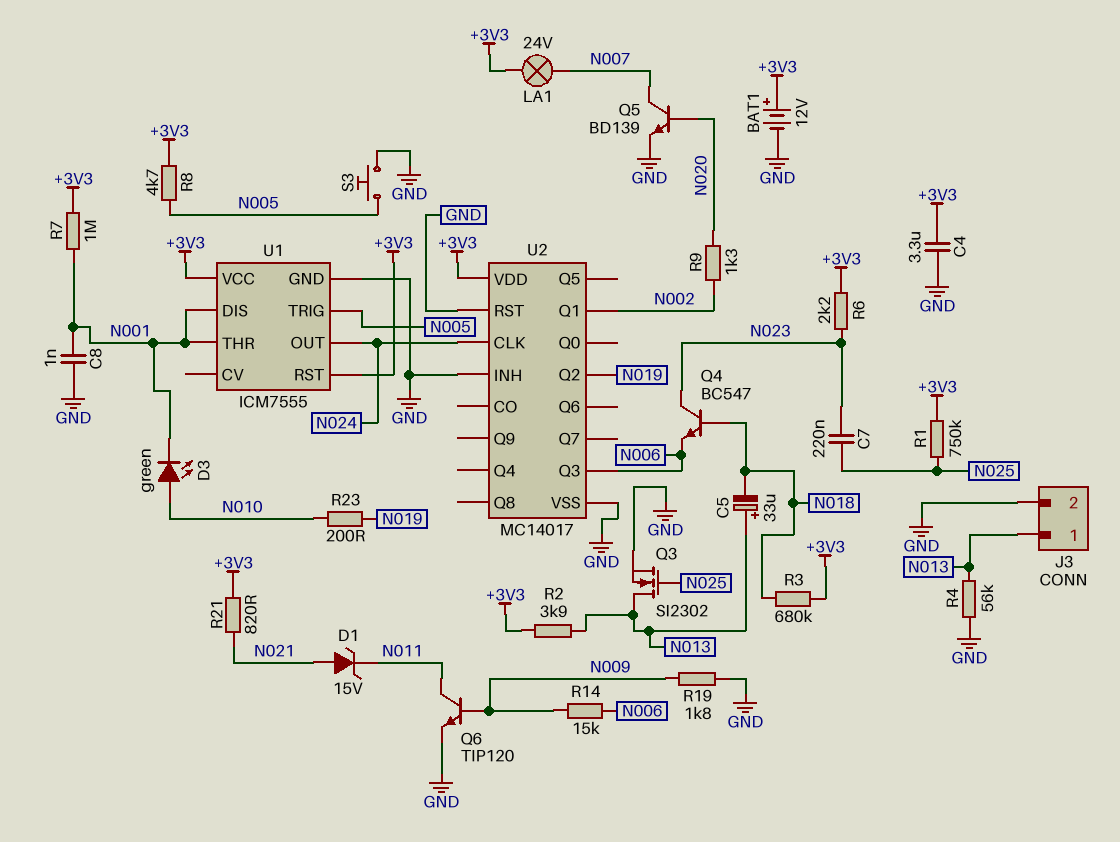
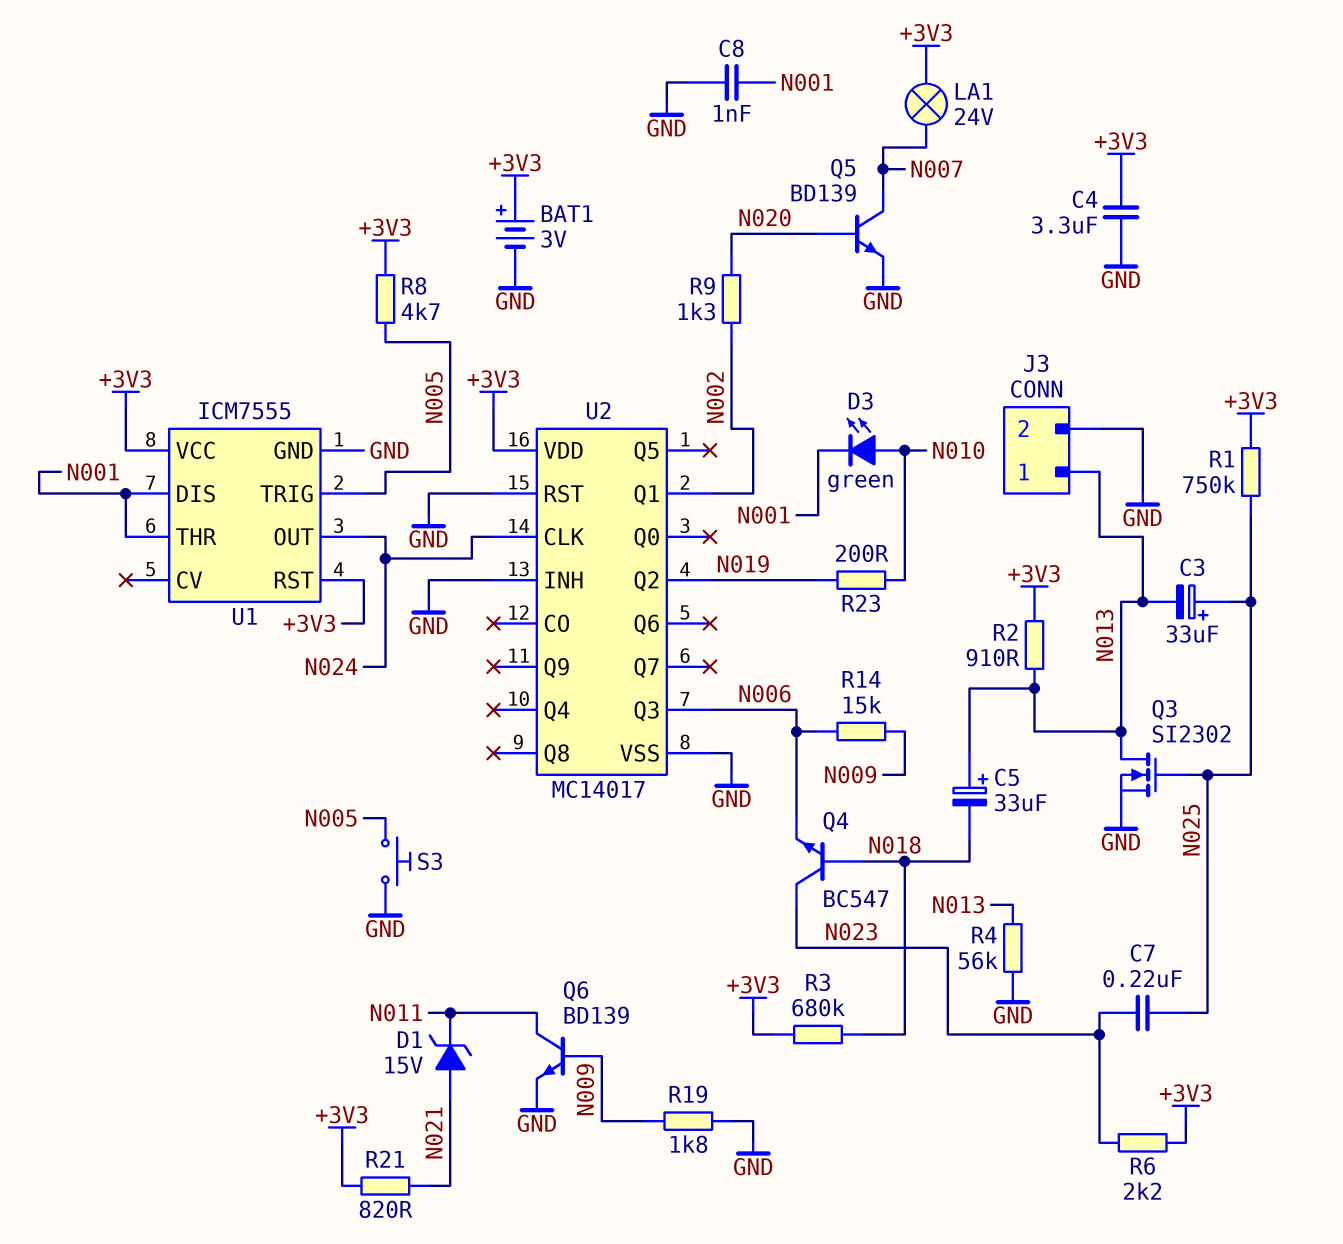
BAT1: 12V (plus +3V3, minus GND) -> 3V (plus +3V3, minus GND)
C3: none -> 33uF (plus N025, minus N013)
Q6: NPN TIP120 (B N009, C N011, E GND) -> NPN BD139 (B N009, C N011, E GND)
R2: 3.9k (+3V3, N013) -> 910 (+3V3, N013)
R7: 1M (+3V3, N001) -> none

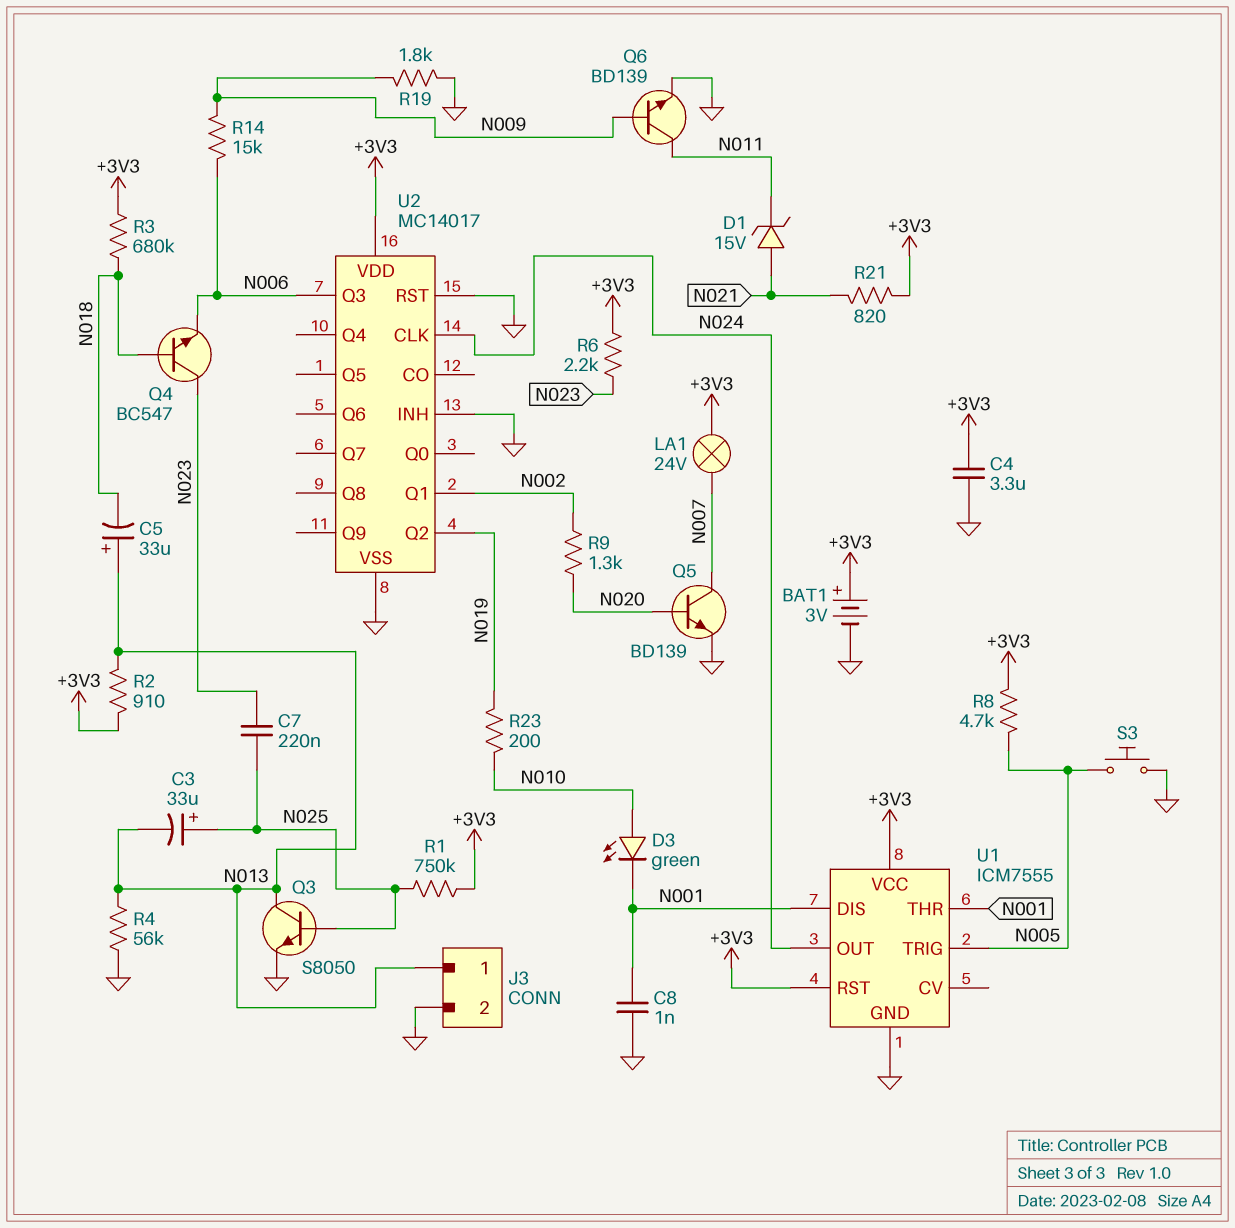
Q3: NMOS SI2302 (G N025, D N013, S GND) -> NPN S8050 (B N025, C N013, E GND)

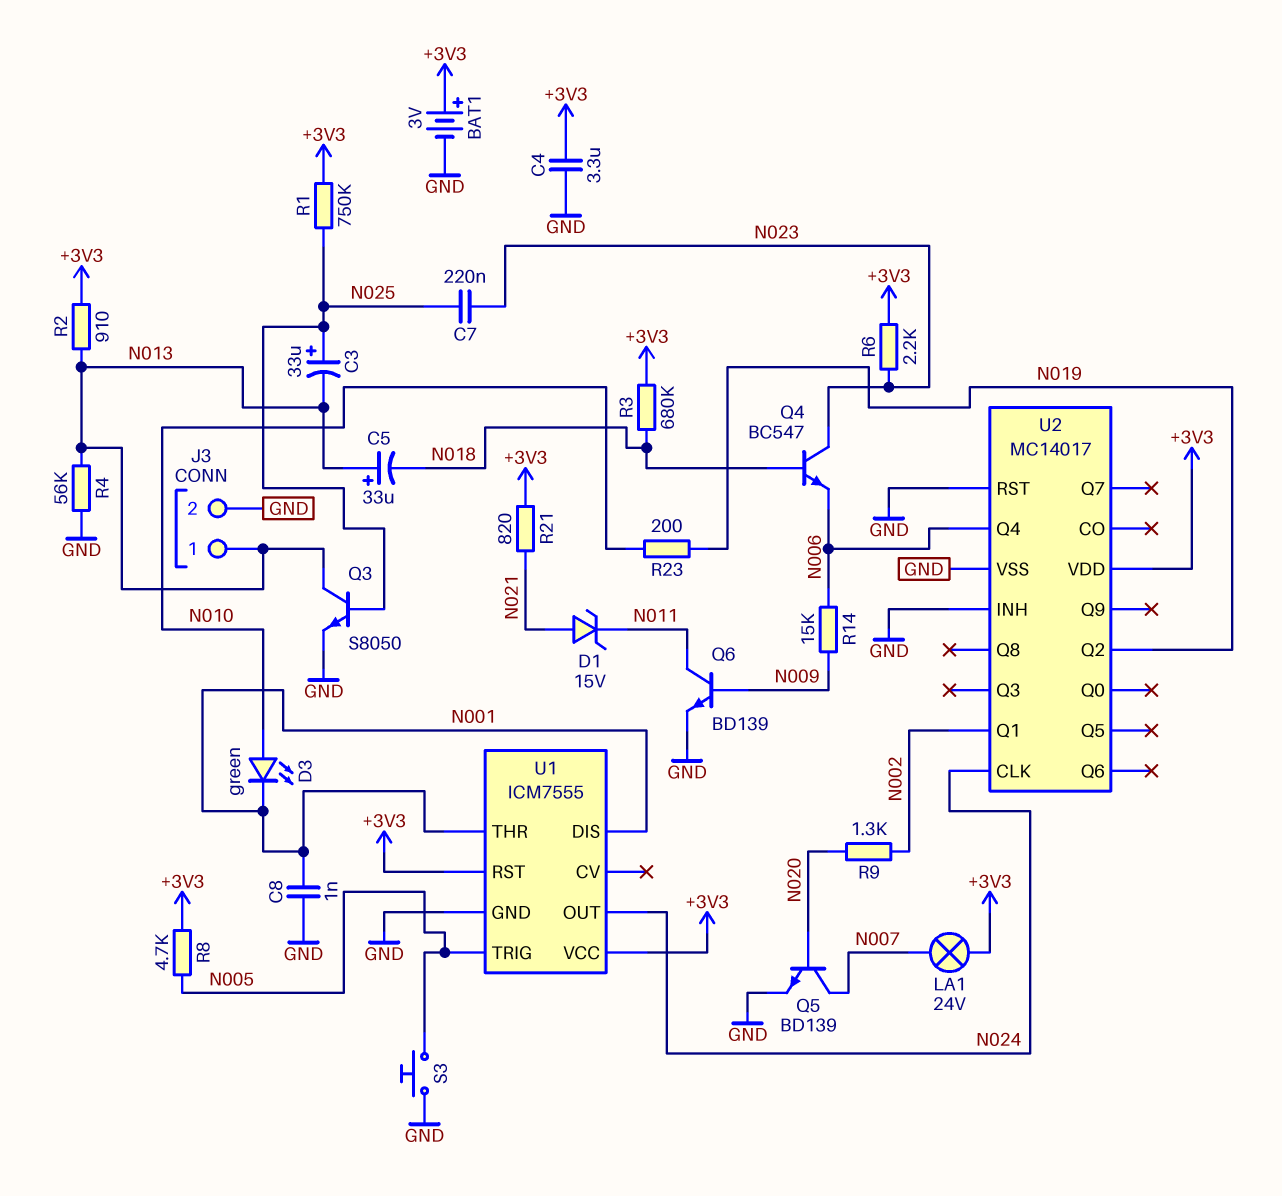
R19: 1.8k (GND, N009) -> none
U2 pin Q3: N006 -> none
U2 pin Q4: none -> N006

